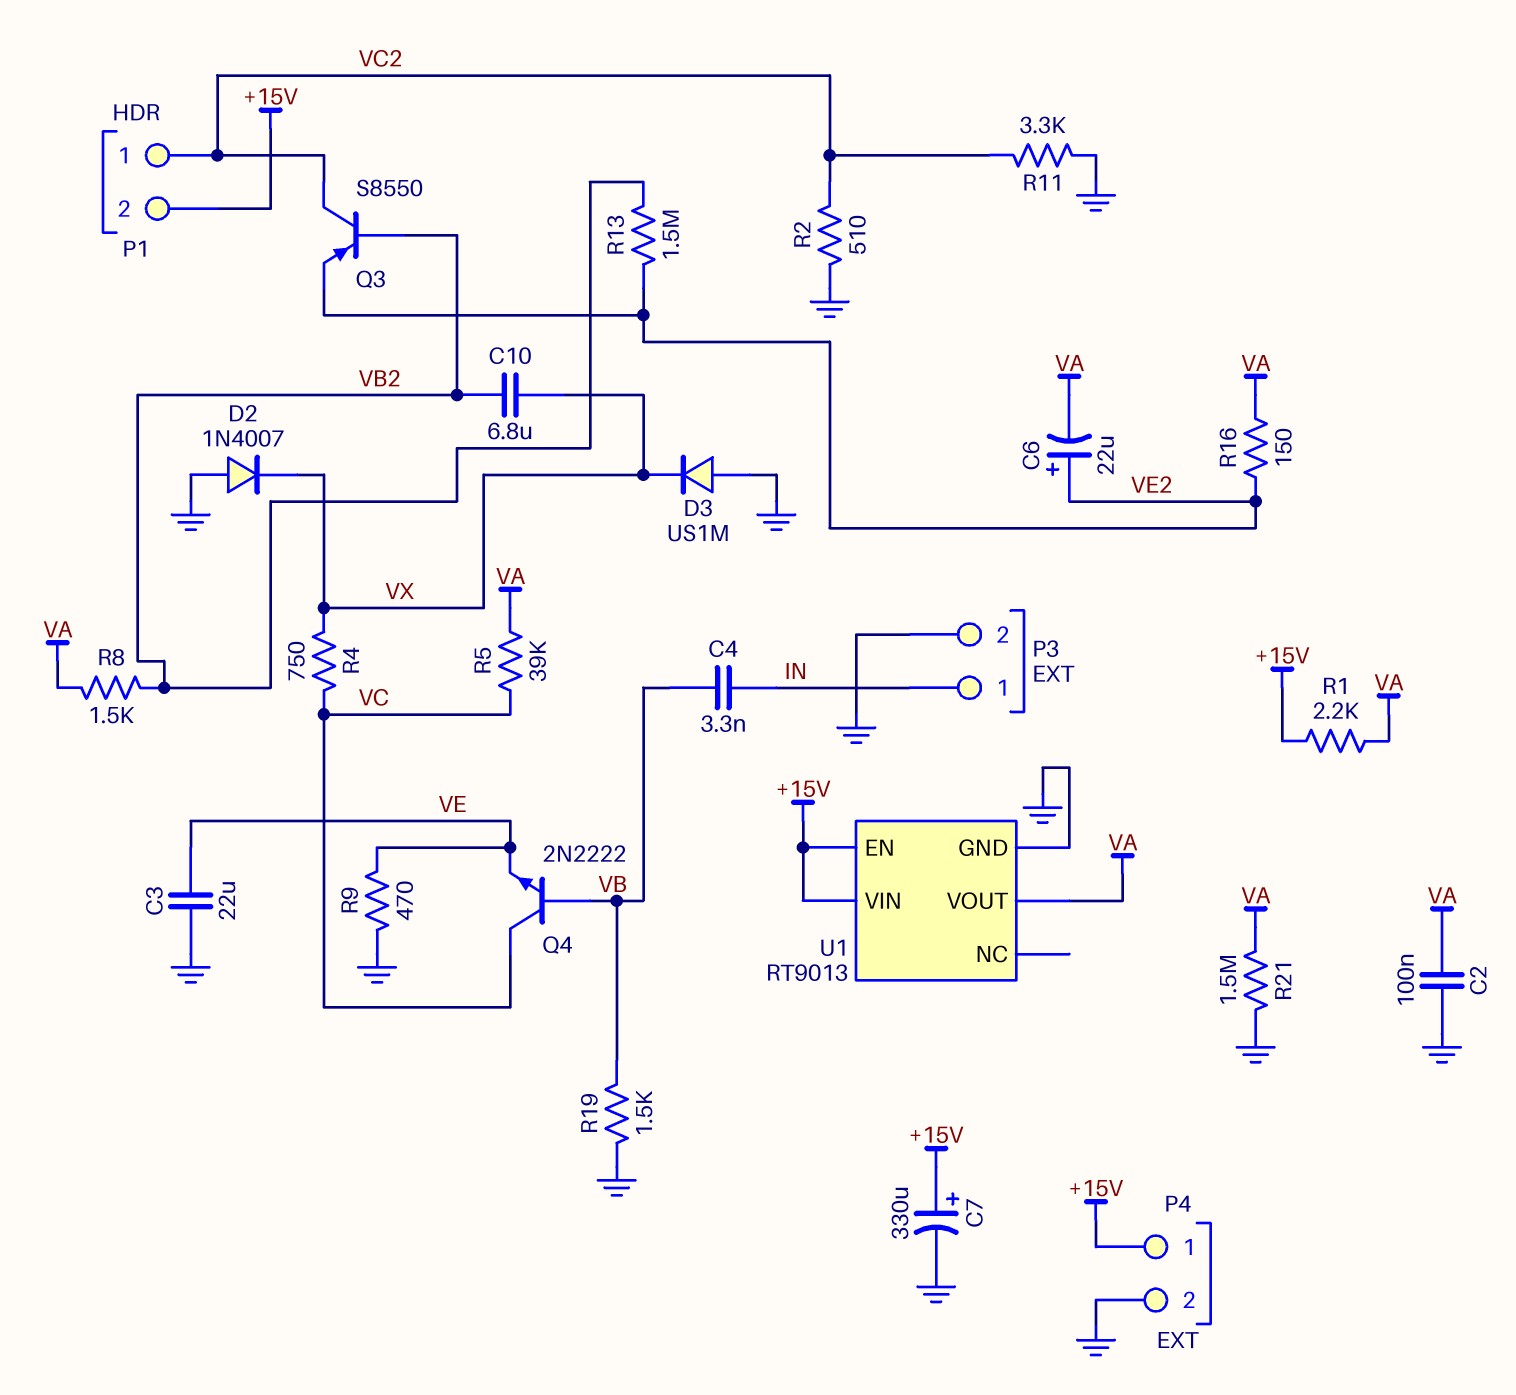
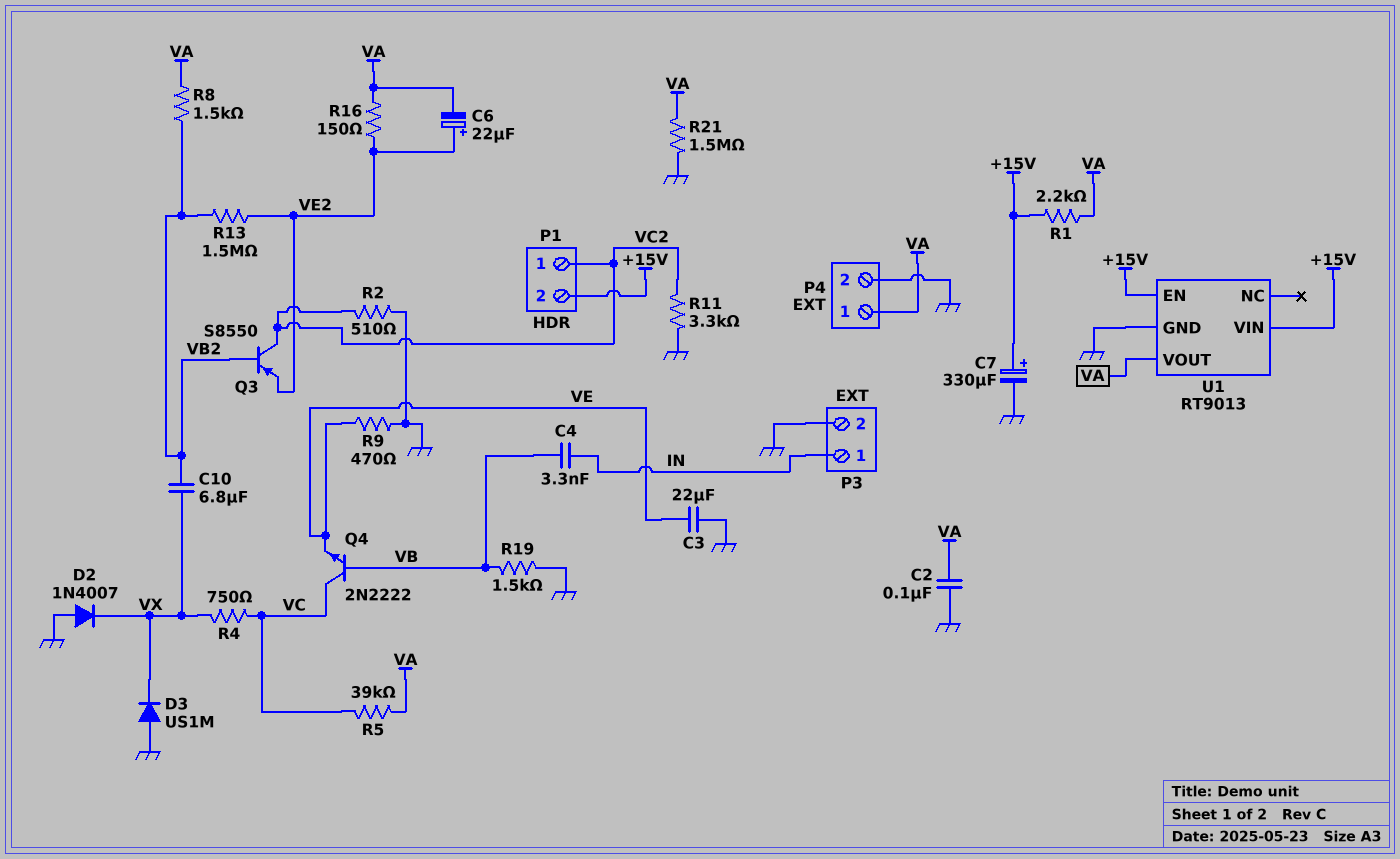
P4 pin 1: +15V -> VA

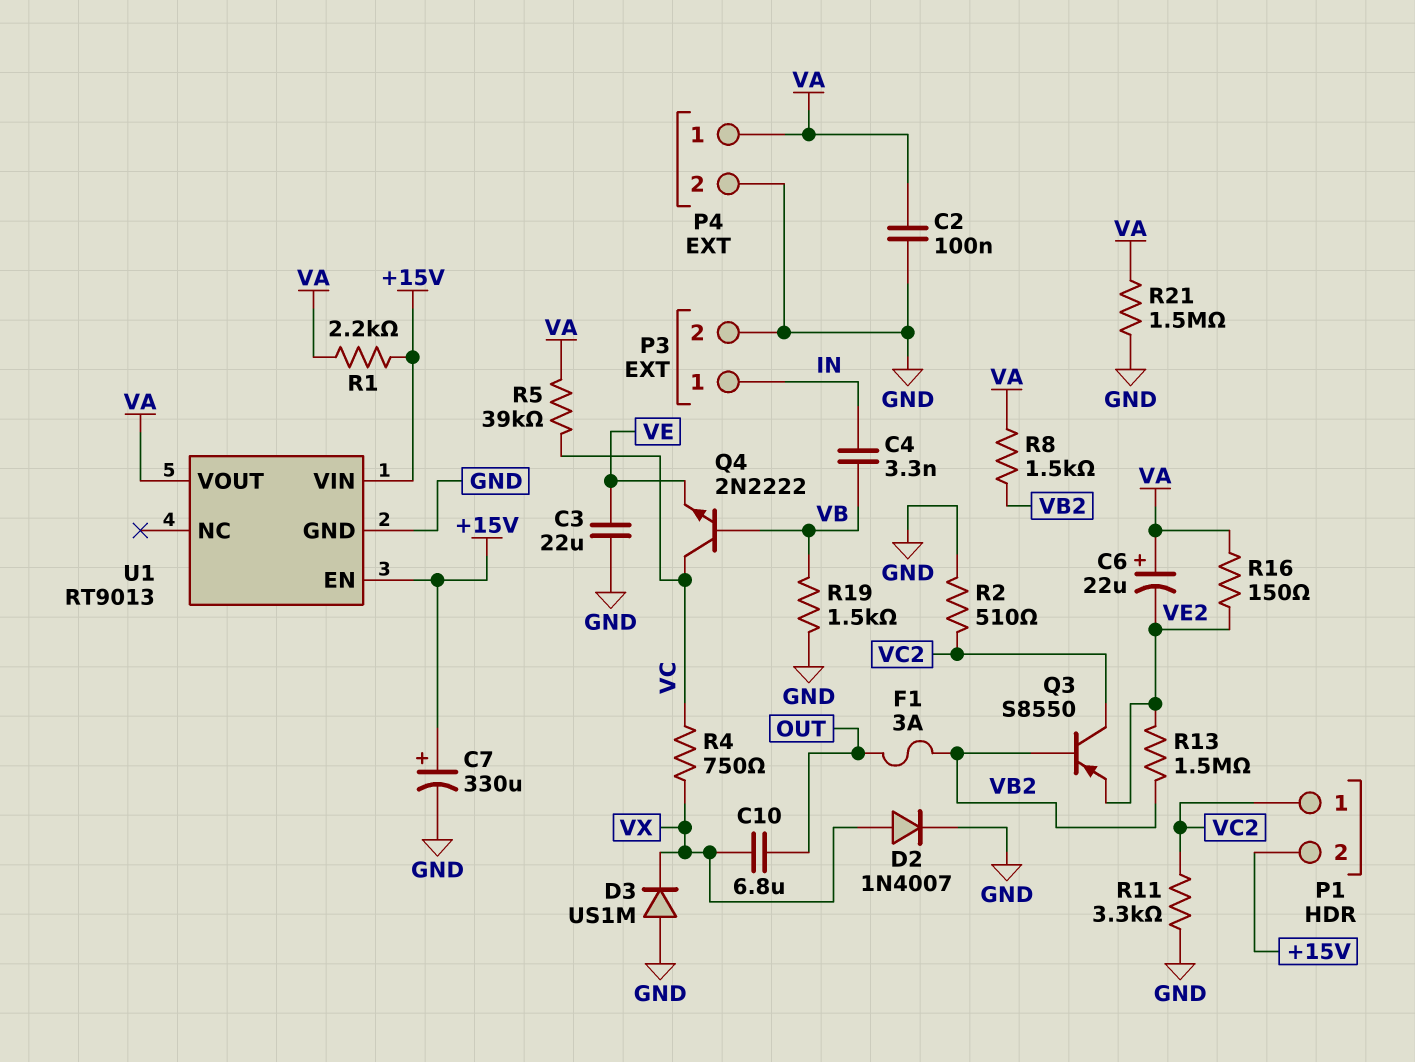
C6: 22uF (plus VE2, minus VA) -> 22uF (plus VA, minus VE2)
C10: 6.8uF (VB2, VX) -> 6.8uF (OUT, VX)
D2: diode 1N4007 (A GND, K VX) -> diode 1N4007 (A VX, K GND)
F1: none -> 3A (OUT, VB2)
R9: 470 (GND, VE) -> none

